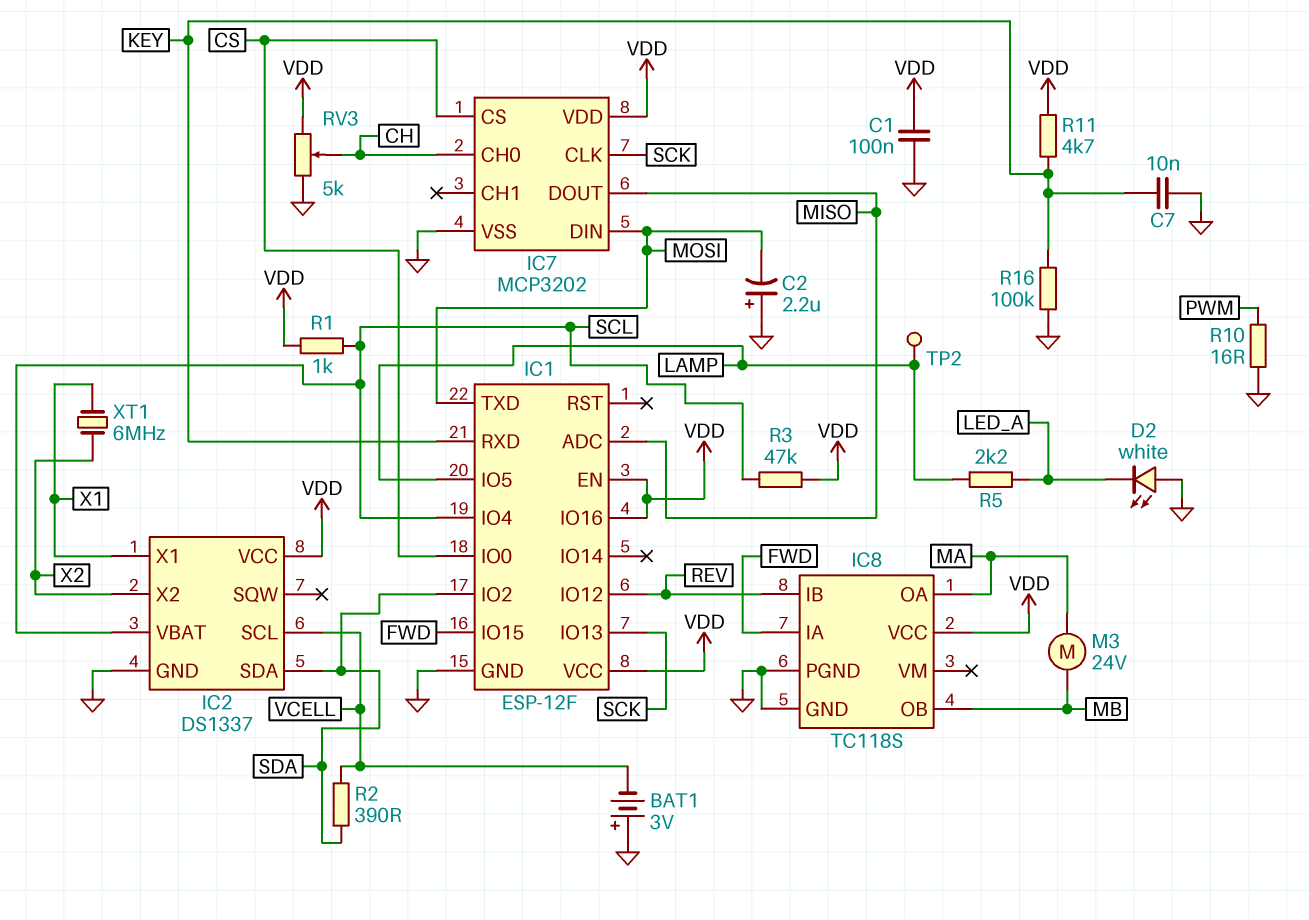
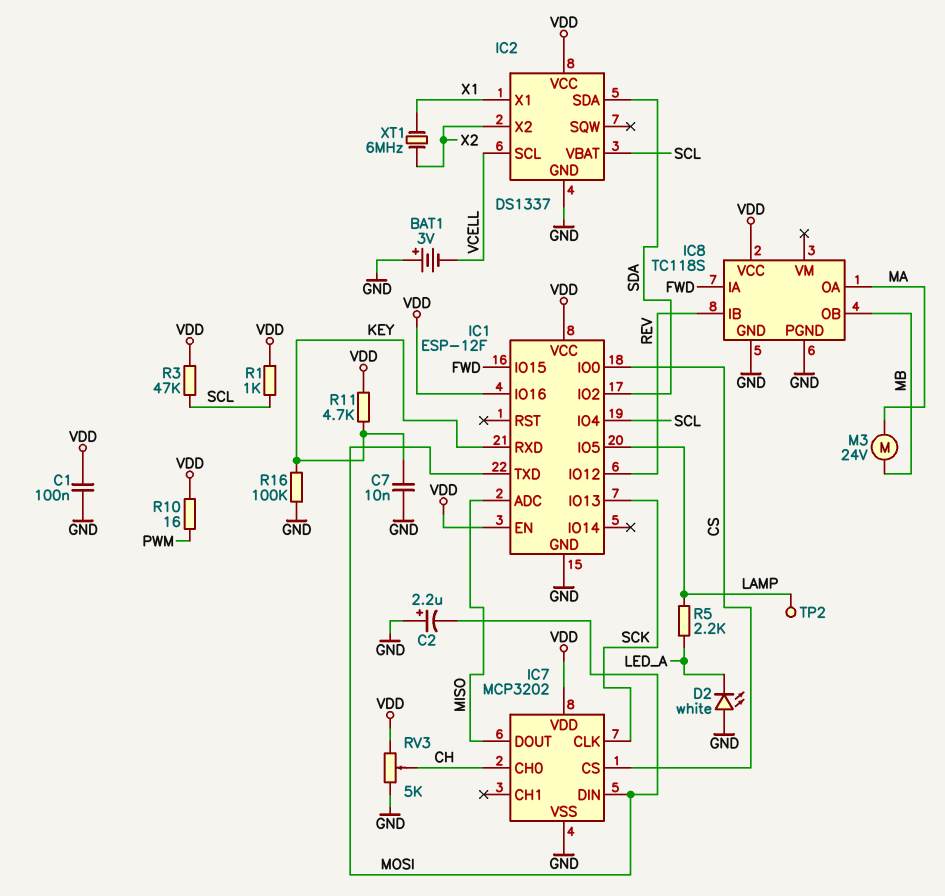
R2: 390 (SDA, VCELL) -> none
R10: 16 (GND, PWM) -> 16 (PWM, VDD)

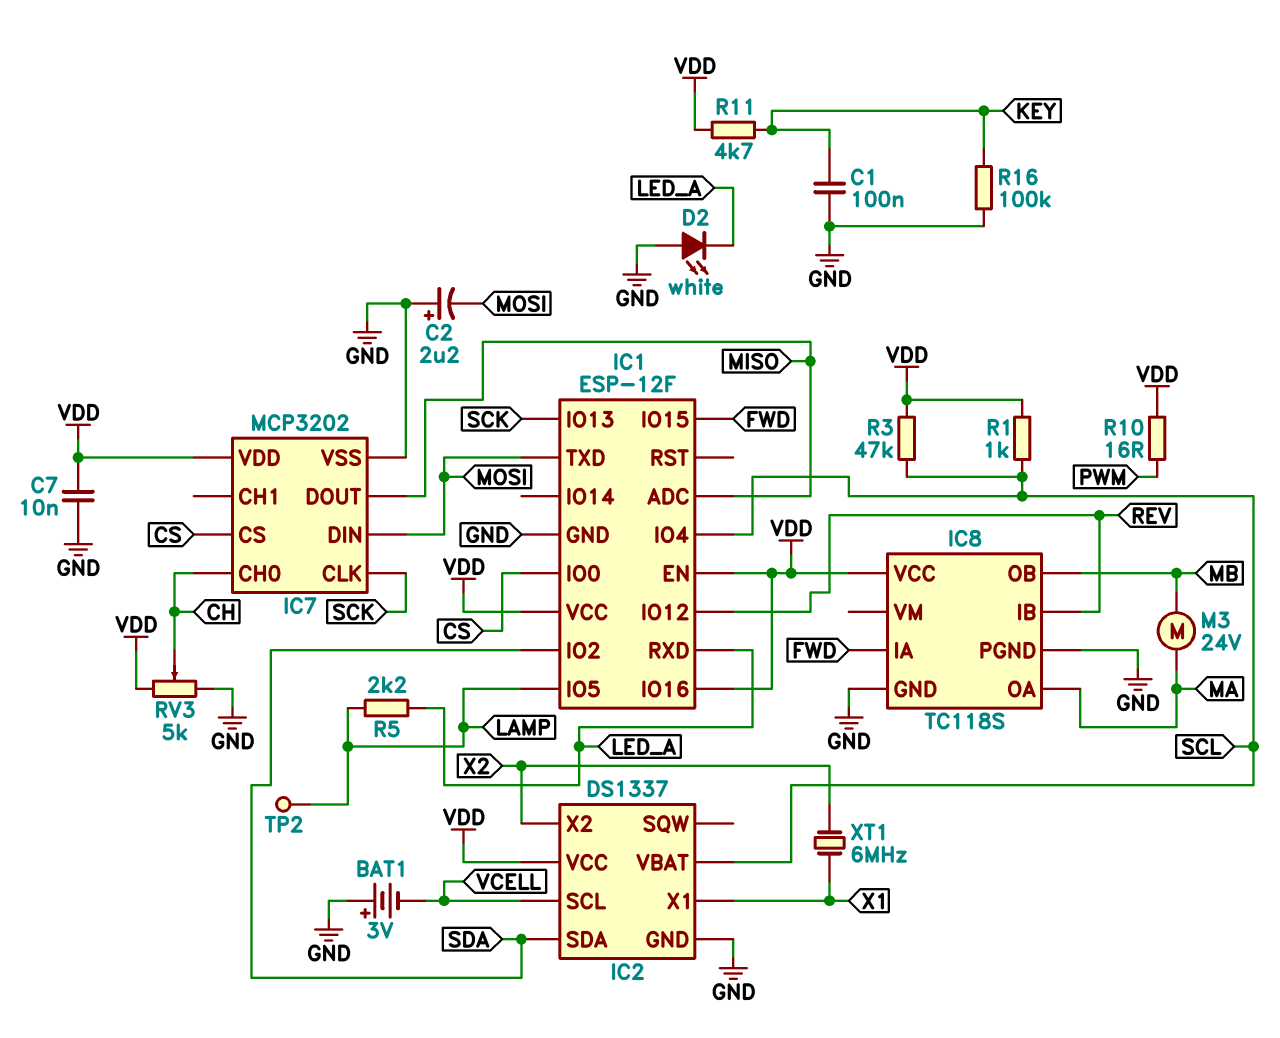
C1: 100nF (GND, VDD) -> 100nF (GND, KEY)
C7: 10nF (GND, KEY) -> 10nF (GND, VDD)
IC1 pin RXD: KEY -> LED_A

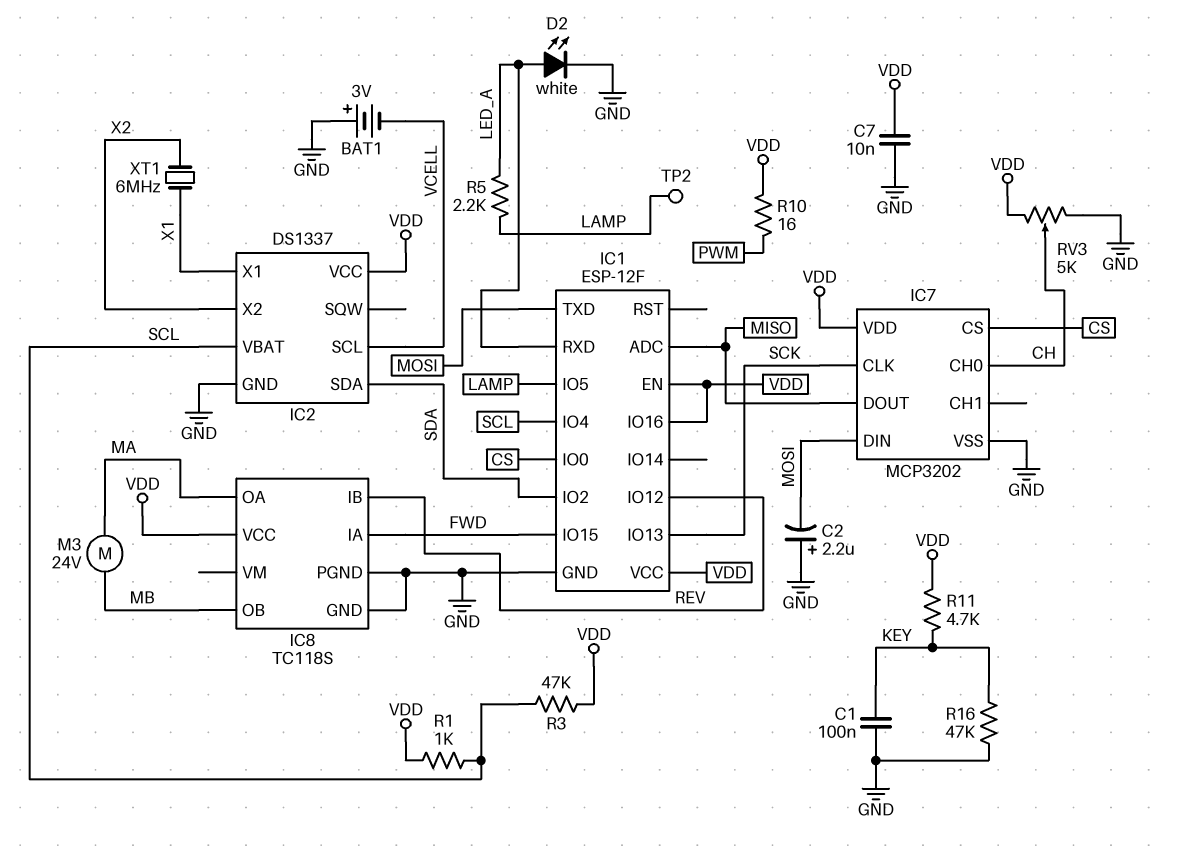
D2: LED white (A GND, K LED_A) -> LED white (A LED_A, K GND)
R16: 100k (GND, KEY) -> 47k (GND, KEY)

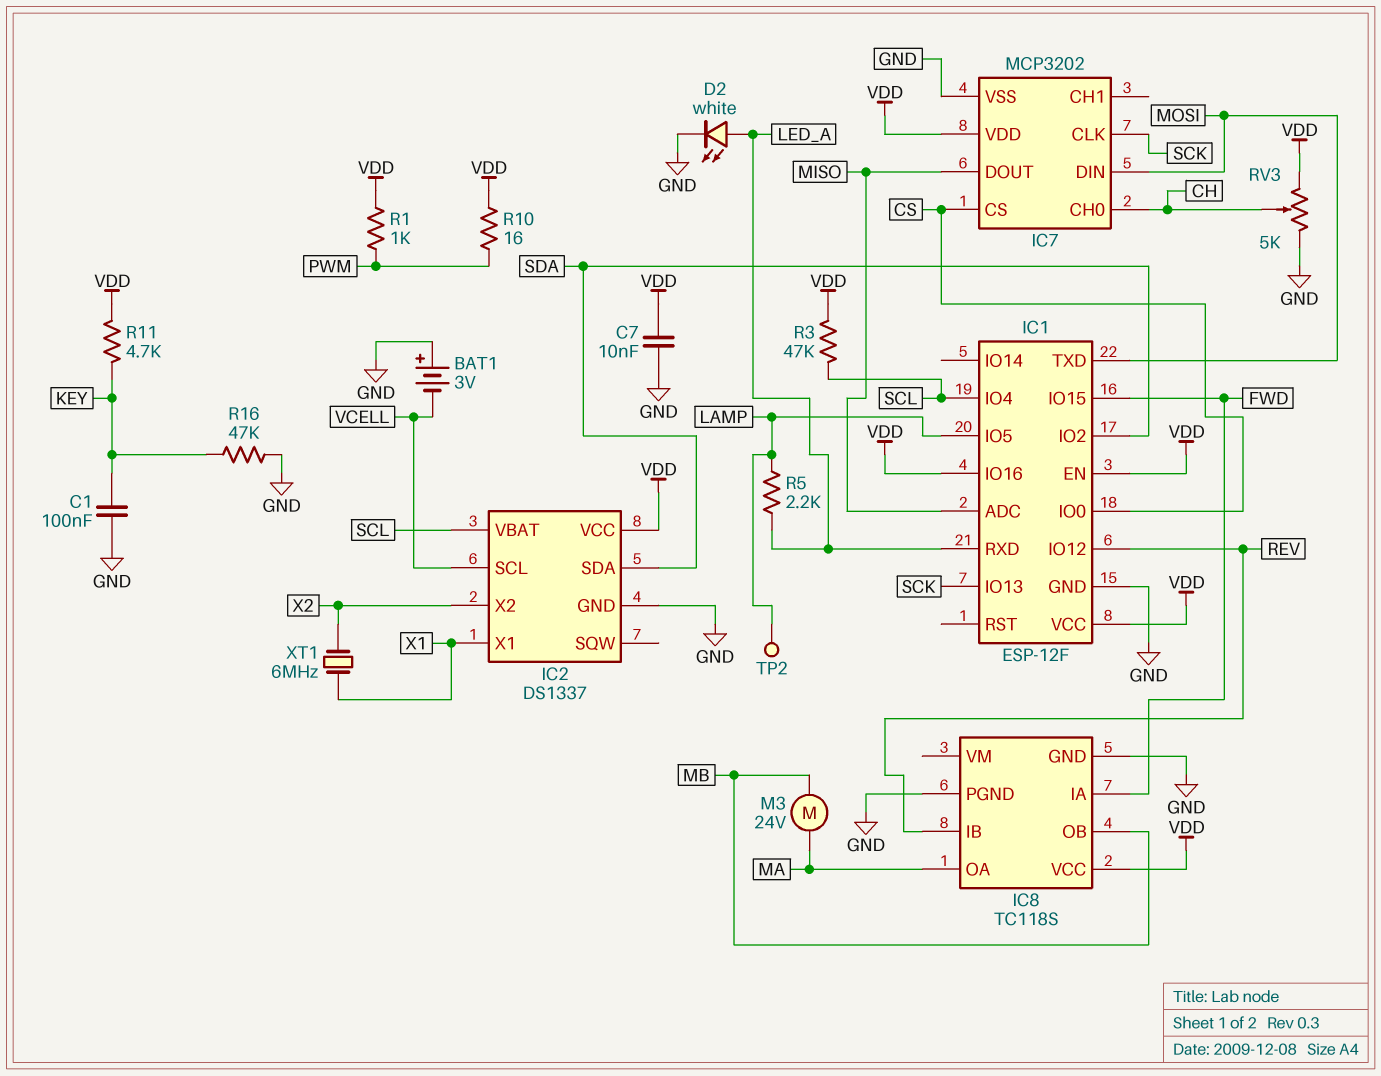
C2: 2.2uF (plus GND, minus MOSI) -> none
R1: 1k (SCL, VDD) -> 1k (PWM, VDD)

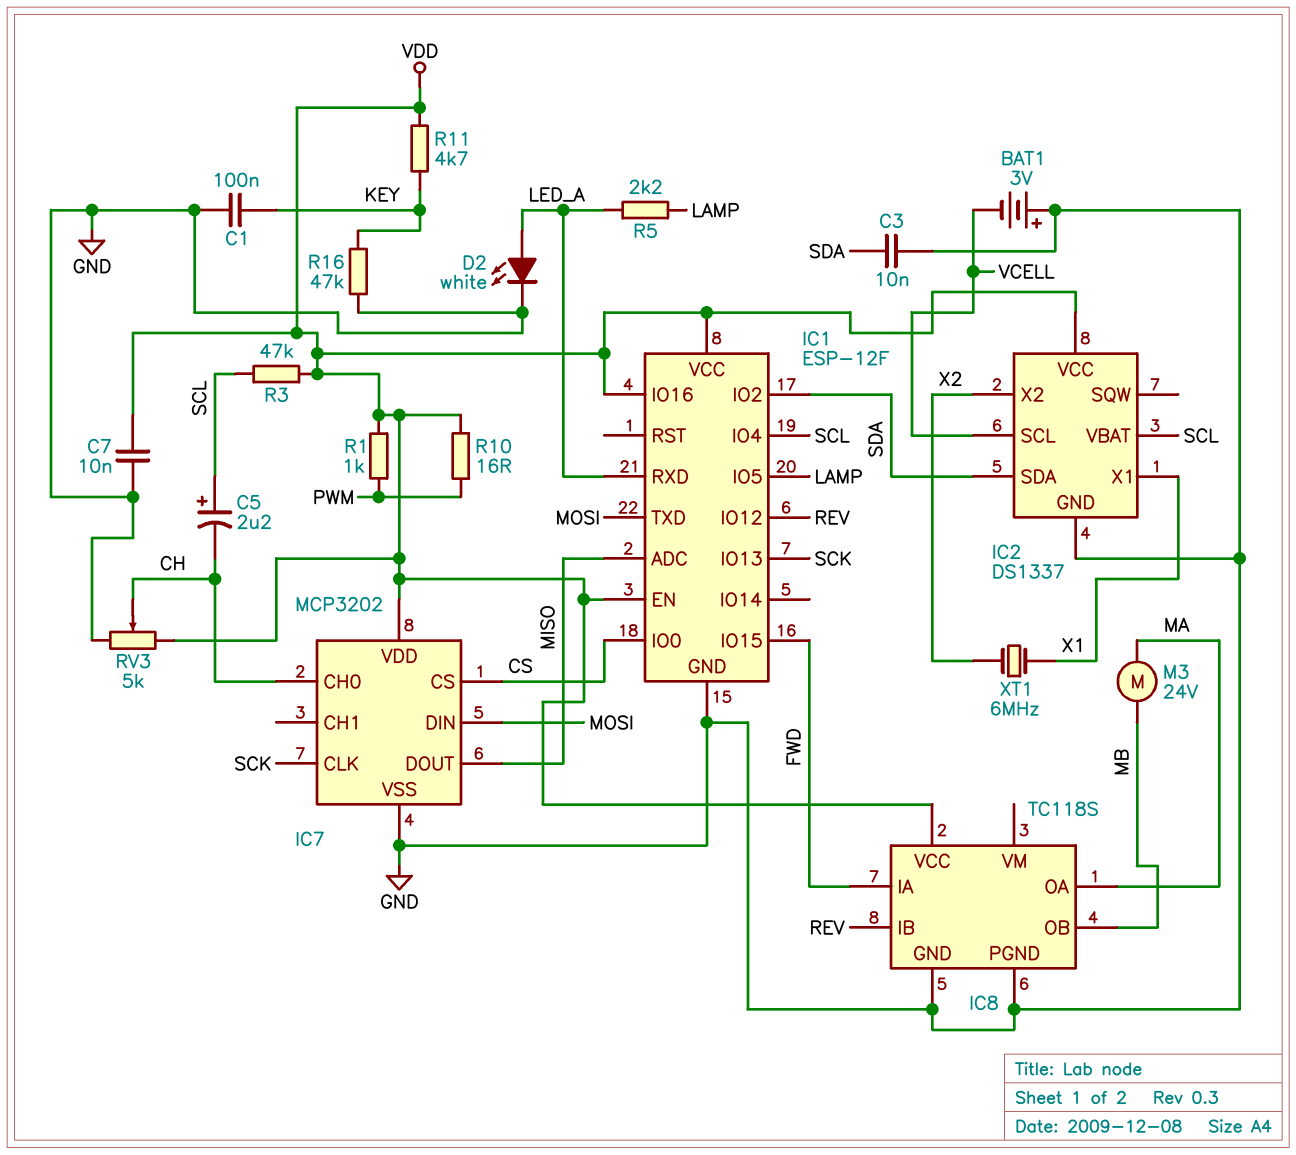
C3: none -> 10nF (GND, SDA)
C5: none -> 2.2uF (plus SCL, minus CH)
TP2: test point (LAMP) -> none

